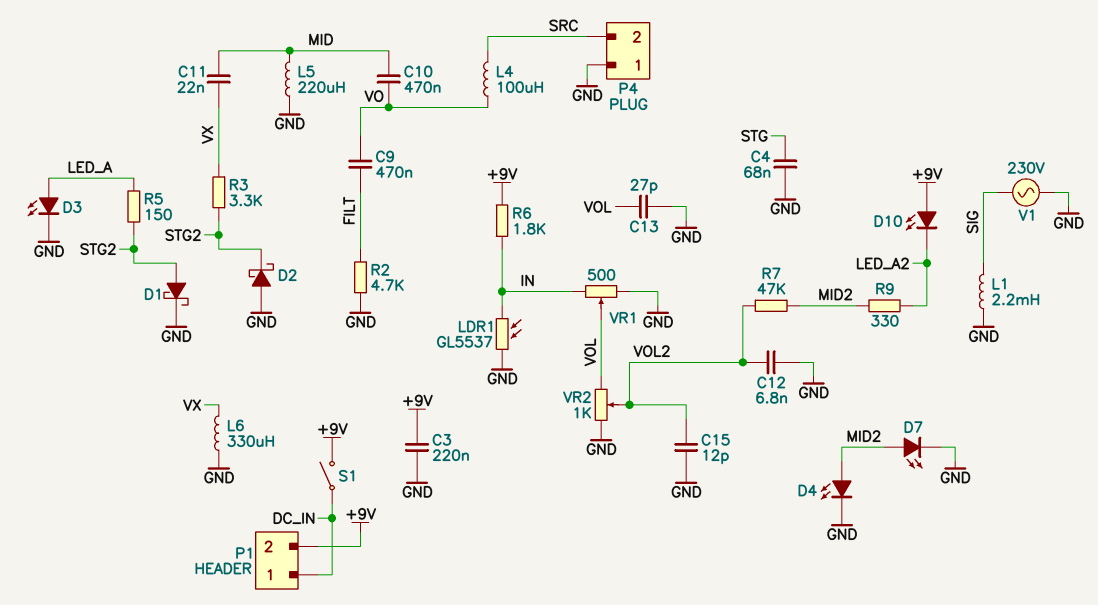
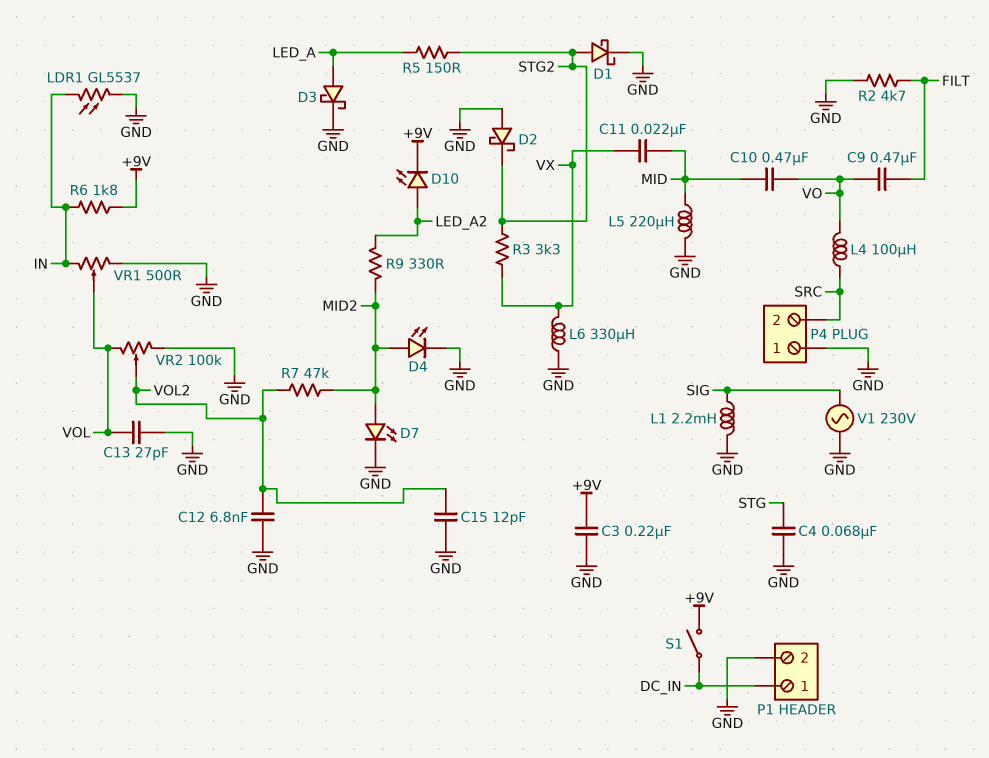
D3: LED (A LED_A, K GND) -> schottky (A LED_A, K GND)
D10: LED (A +9V, K LED_A2) -> LED (A LED_A2, K +9V)
P1 pin 2: +9V -> GND
VR2: 1k (GND, VOL, wiper VOL2) -> 100k (GND, VOL, wiper VOL2)

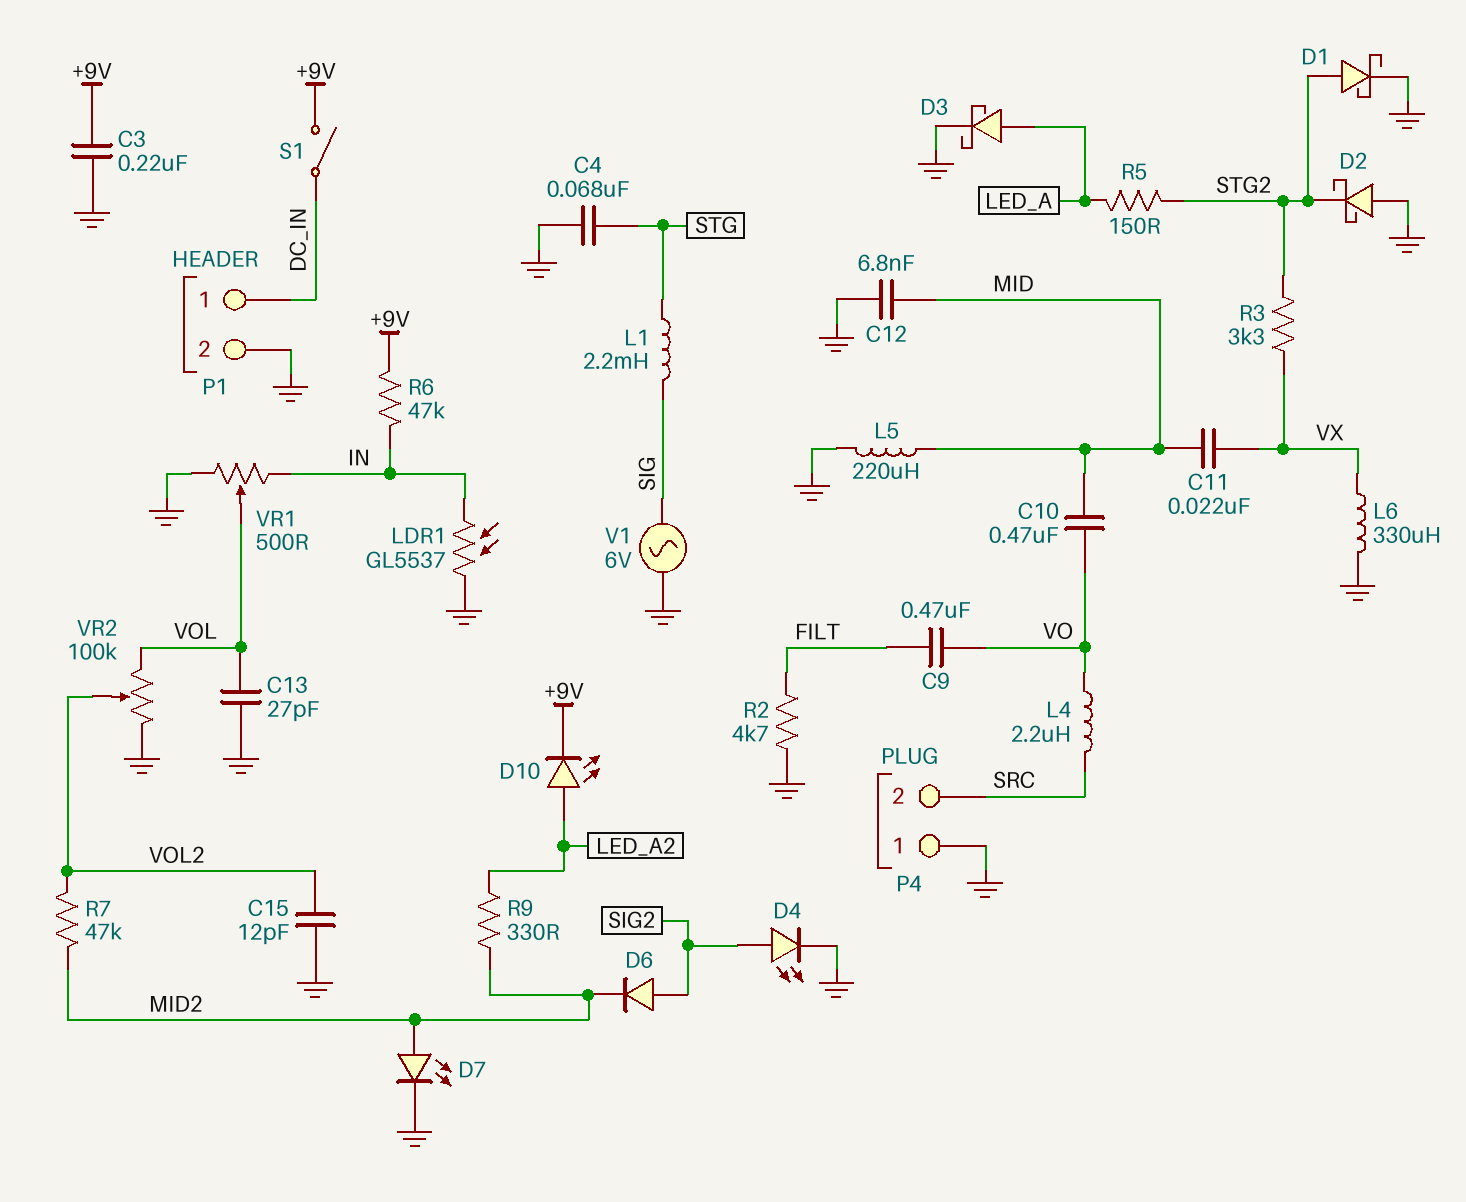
C12: 6.8nF (GND, VOL2) -> 6.8nF (GND, MID)
D4: LED (A MID2, K GND) -> LED (A SIG2, K GND)
D6: none -> diode (A SIG2, K MID2)
L1: 2.2mH (GND, SIG) -> 2.2mH (SIG, STG)
L4: 100uH (SRC, VO) -> 2.2uH (SRC, VO)
R6: 1.8k (+9V, IN) -> 47k (+9V, IN)
V1: AC 230V (GND, SIG) -> AC 6V (GND, SIG)

